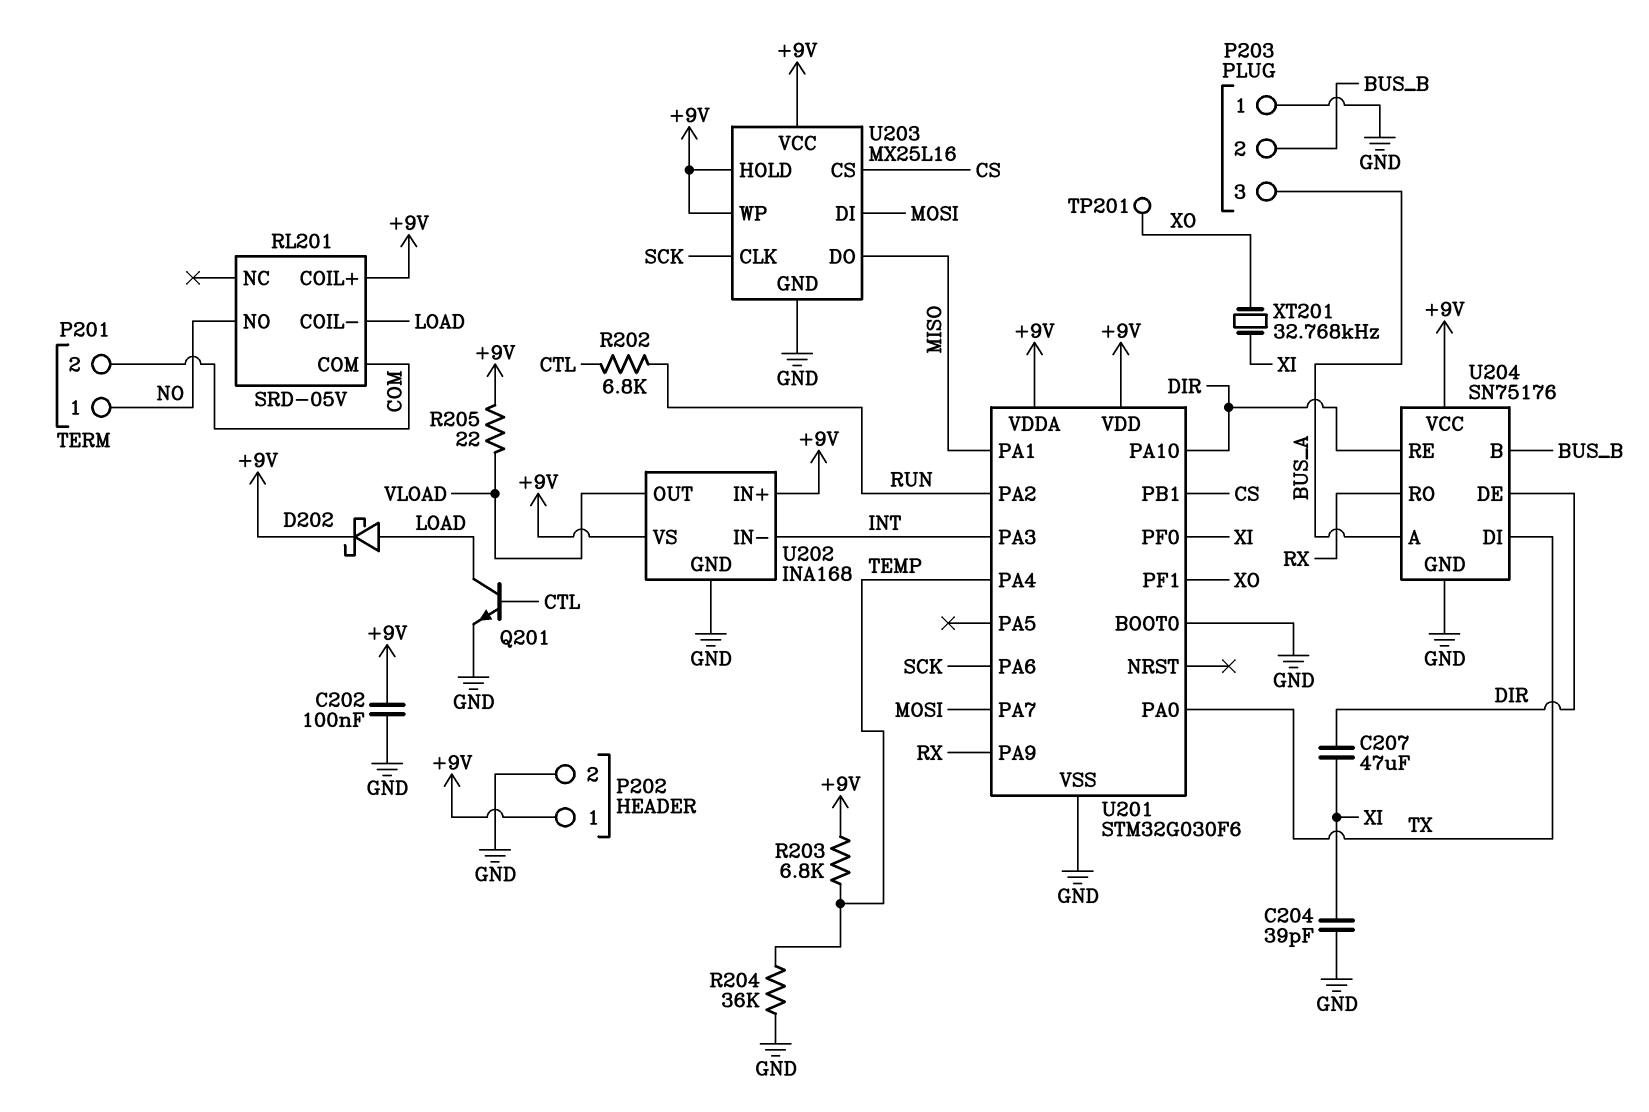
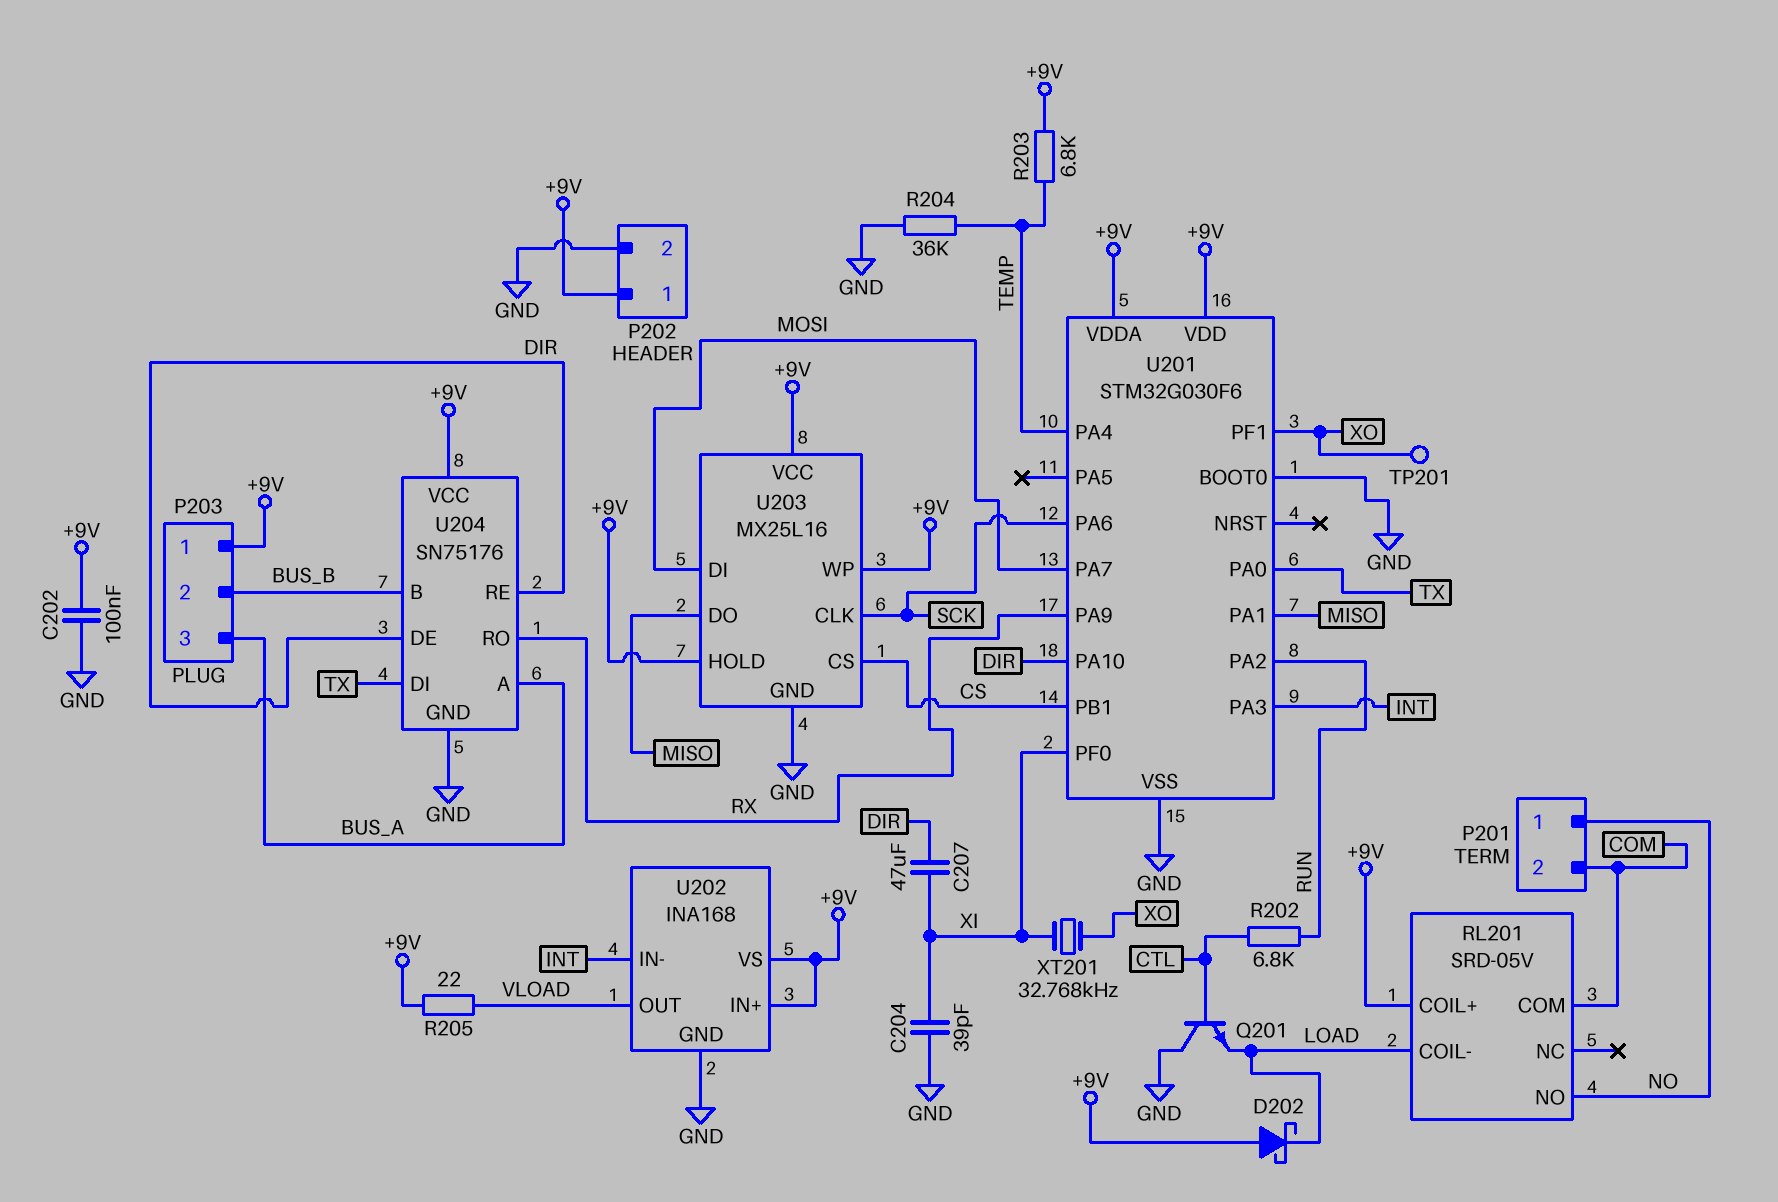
D202: schottky (A LOAD, K +9V) -> schottky (A +9V, K LOAD)
P203 pin 1: GND -> +9V
Q201: NPN (B CTL, C LOAD, E GND) -> NPN (B CTL, C GND, E LOAD)

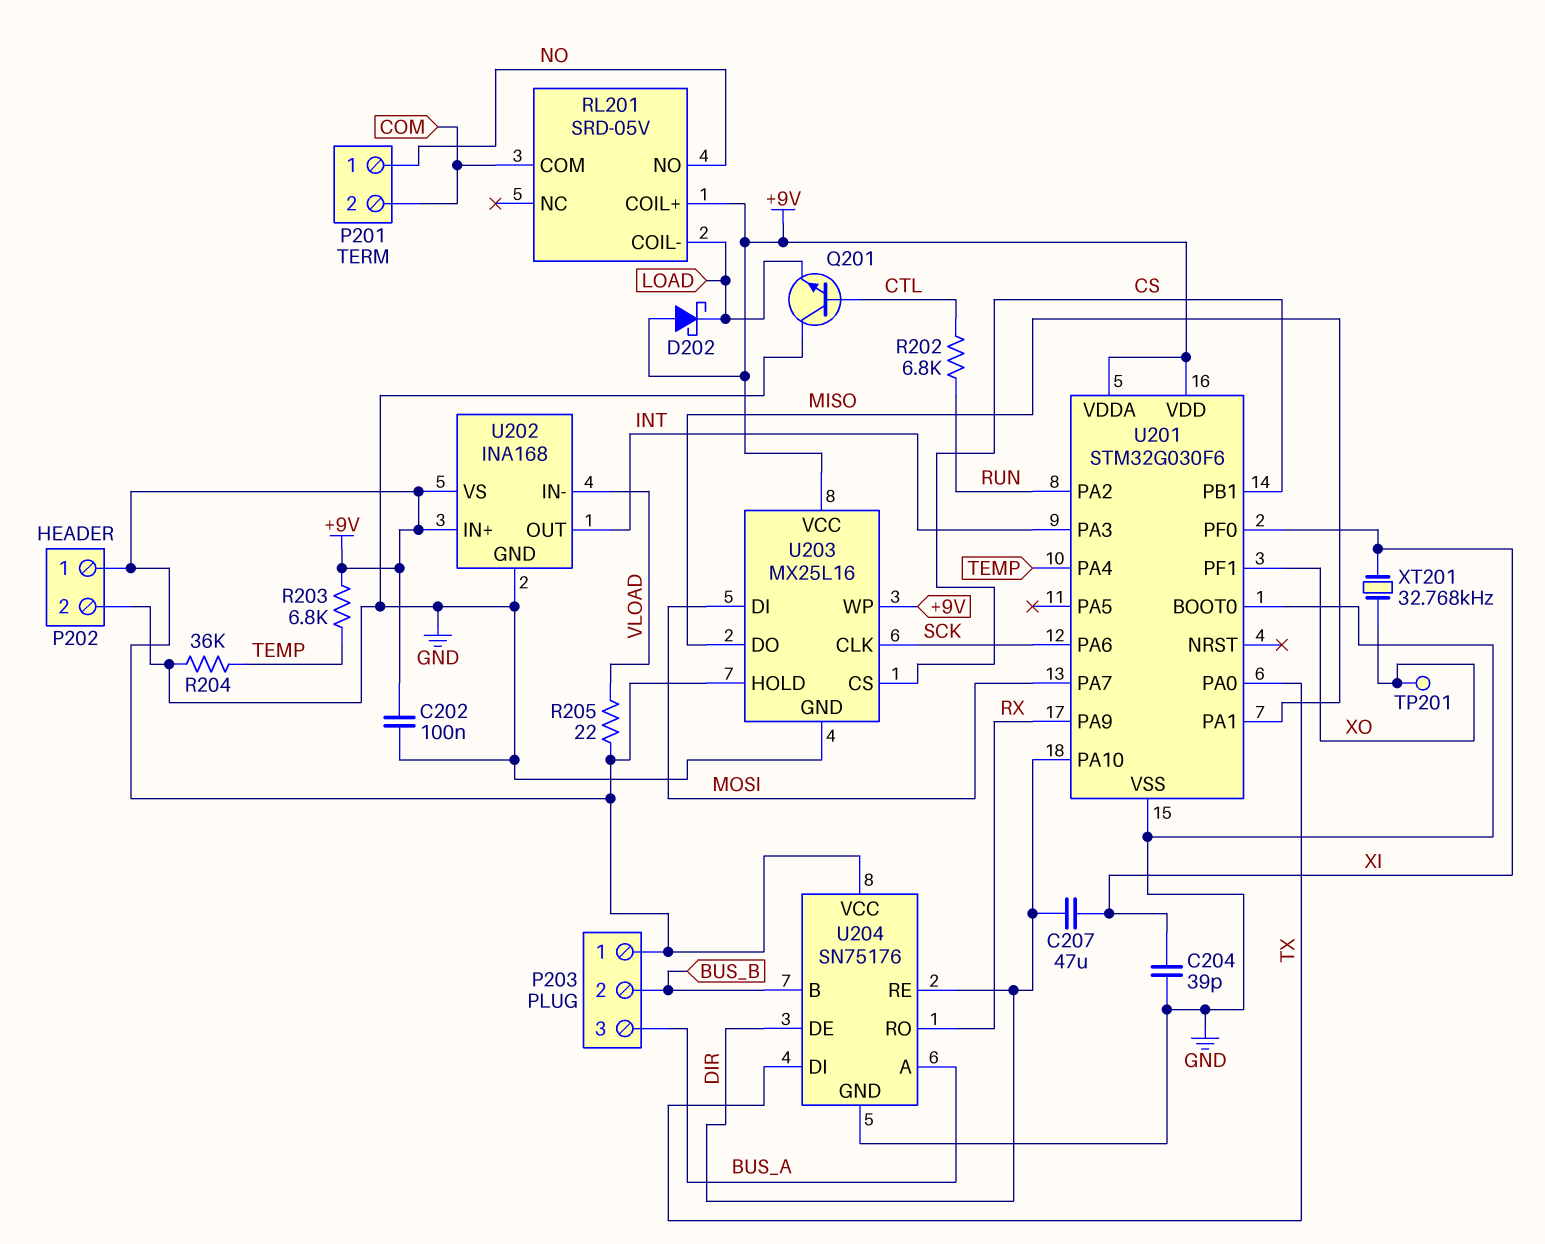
U202 pin IN-: INT -> VLOAD
U202 pin OUT: VLOAD -> INT

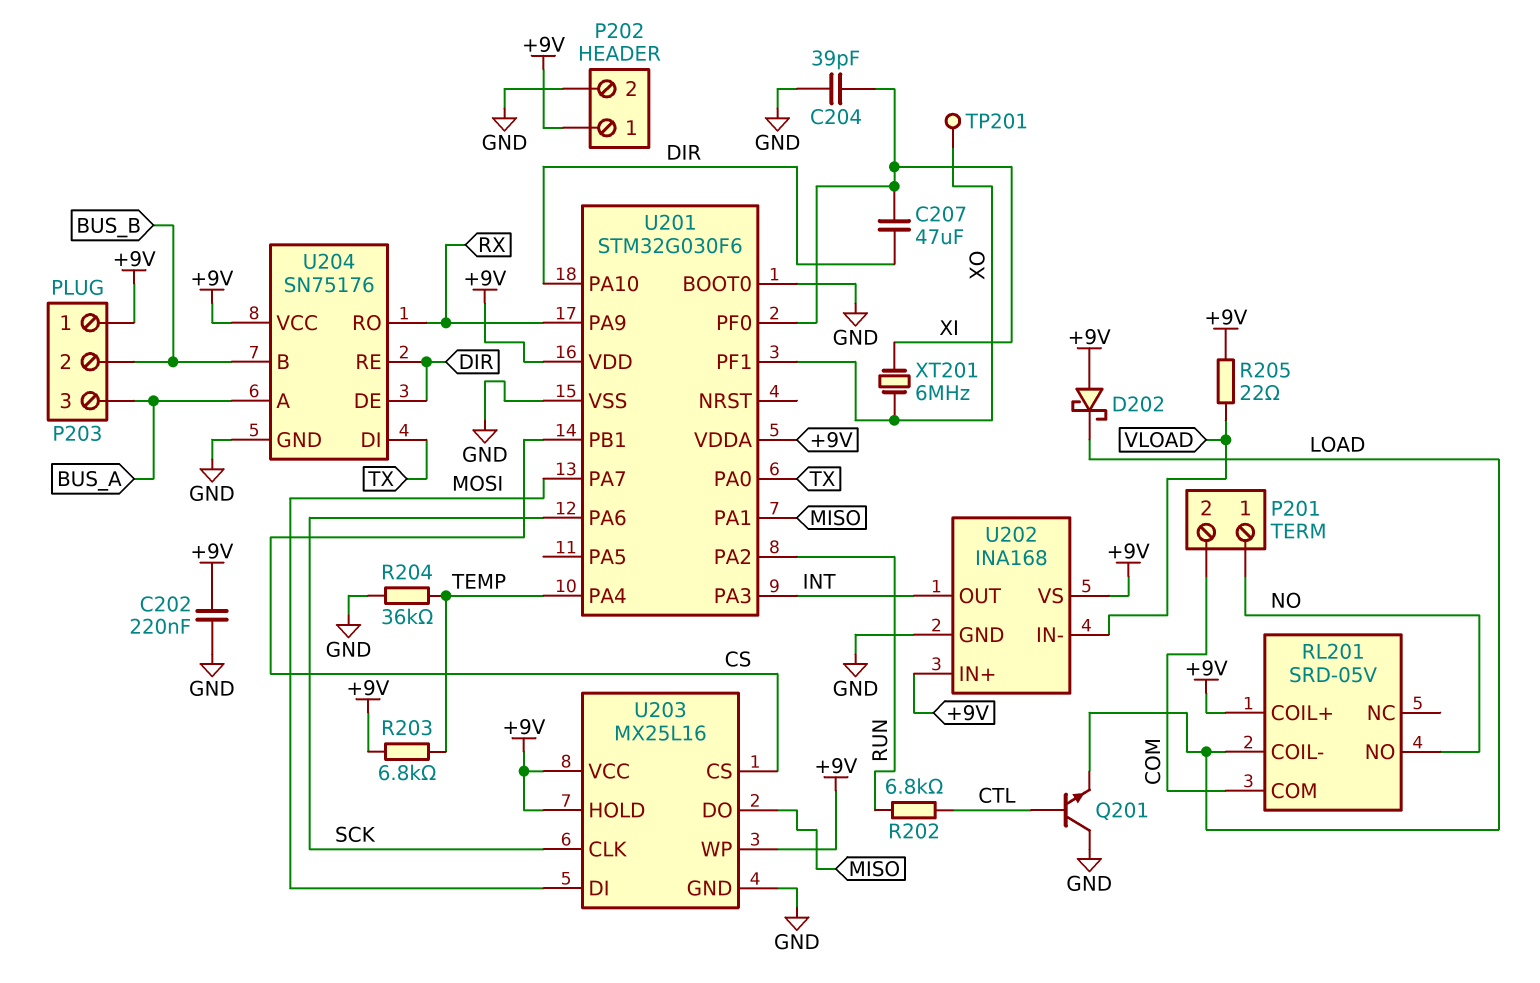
C202: 100nF (+9V, GND) -> 220nF (+9V, GND)
XT201: 32.768kHz (XI, XO) -> 6MHz (XI, XO)

